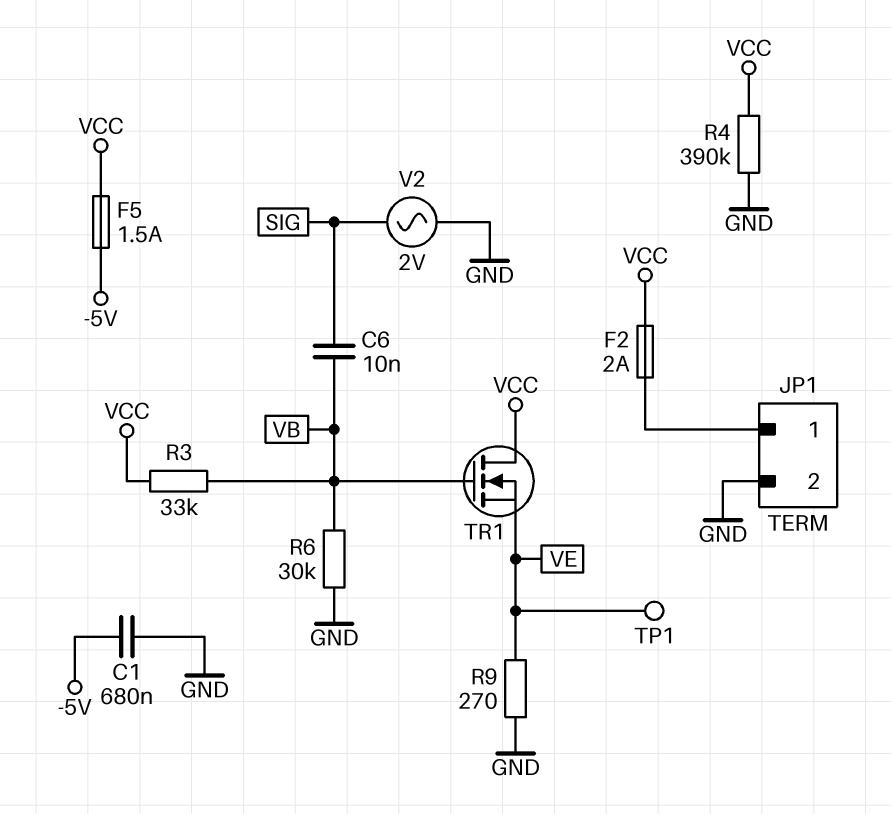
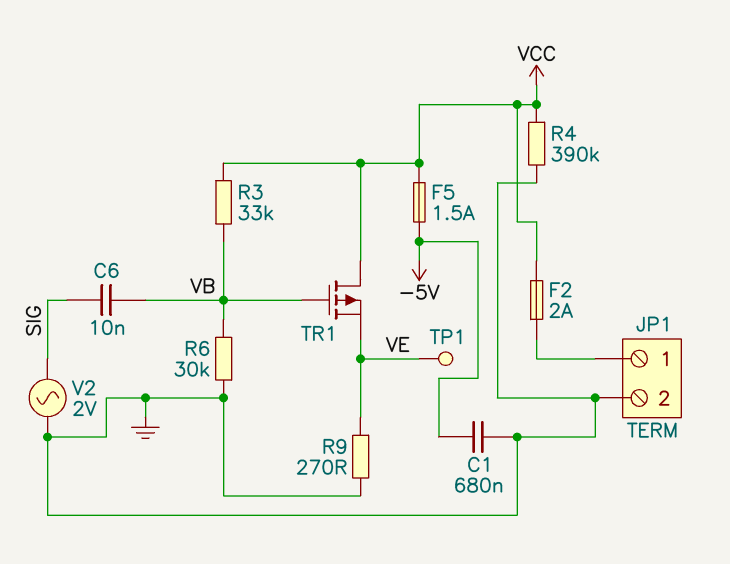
TR1: NMOS (G VB, D VCC, S VE) -> PMOS (G VB, D VCC, S VE)

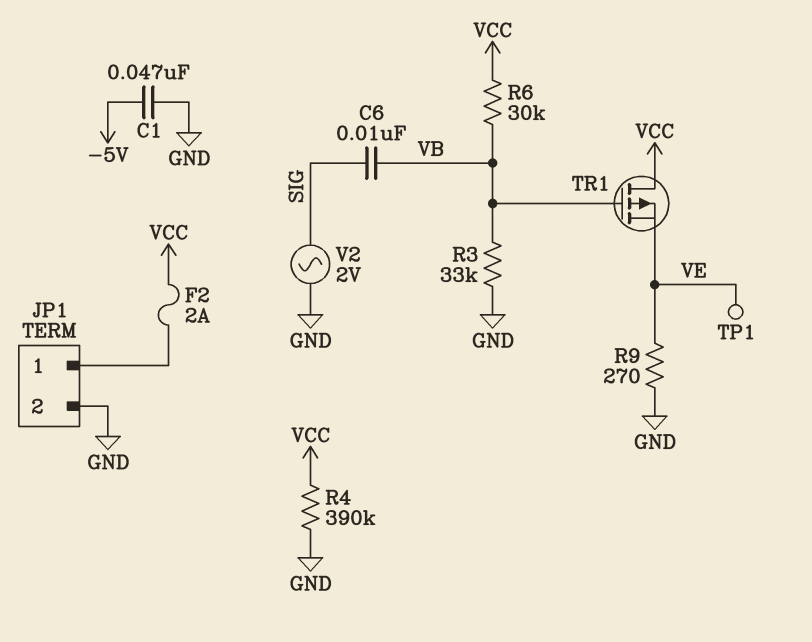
C1: 680nF (-5V, GND) -> 47nF (-5V, GND)
F5: 1.5A (-5V, VCC) -> none
R3: 33k (VB, VCC) -> 33k (GND, VB)
R6: 30k (GND, VB) -> 30k (VB, VCC)

